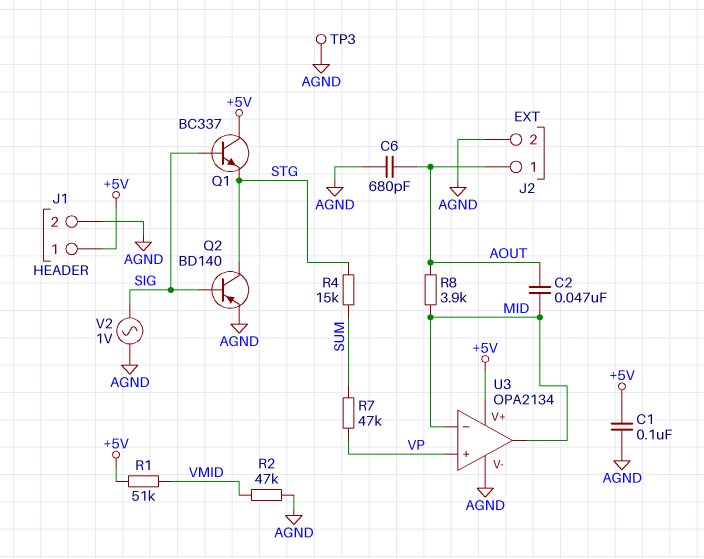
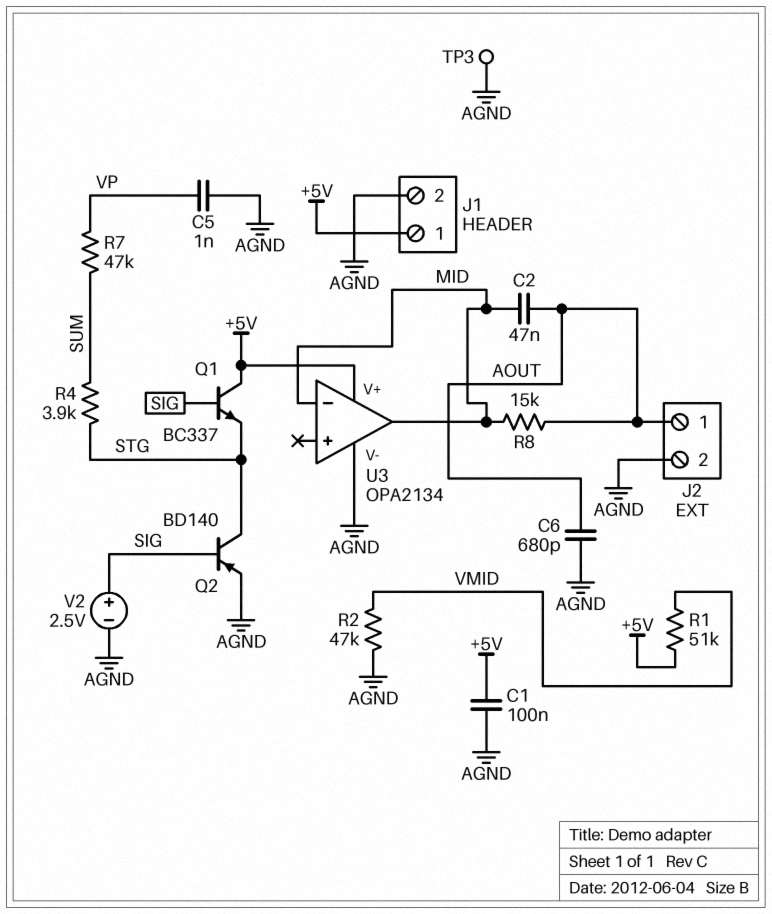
C5: none -> 1nF (AGND, VP)
R4: 15k (STG, SUM) -> 3.9k (STG, SUM)
R8: 3.9k (AOUT, MID) -> 15k (AOUT, MID)
U3 pin in+: VP -> none
V2: AC 1V (AGND, SIG) -> 2.5V (plus SIG, minus AGND)

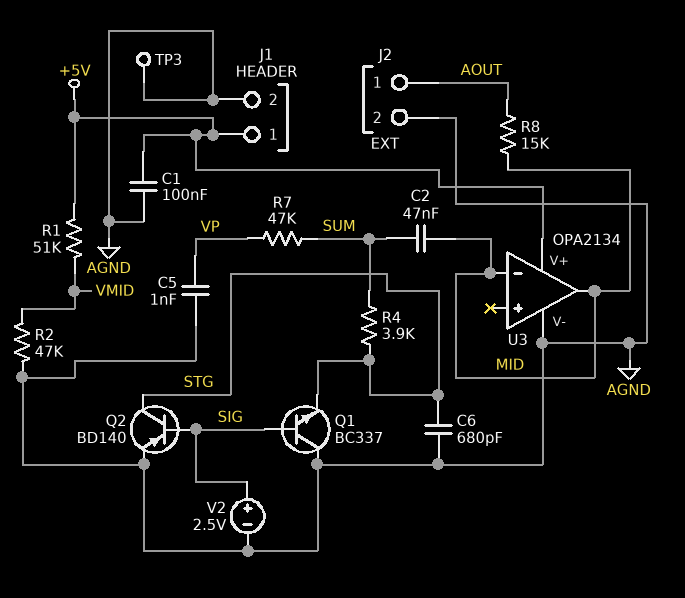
C2: 47nF (AOUT, MID) -> 47nF (MID, SUM)
C6: 680pF (AGND, AOUT) -> 680pF (AGND, STG)
Q1: NPN BC337 (B SIG, C +5V, E STG) -> NPN BC337 (B SIG, C AGND, E STG)

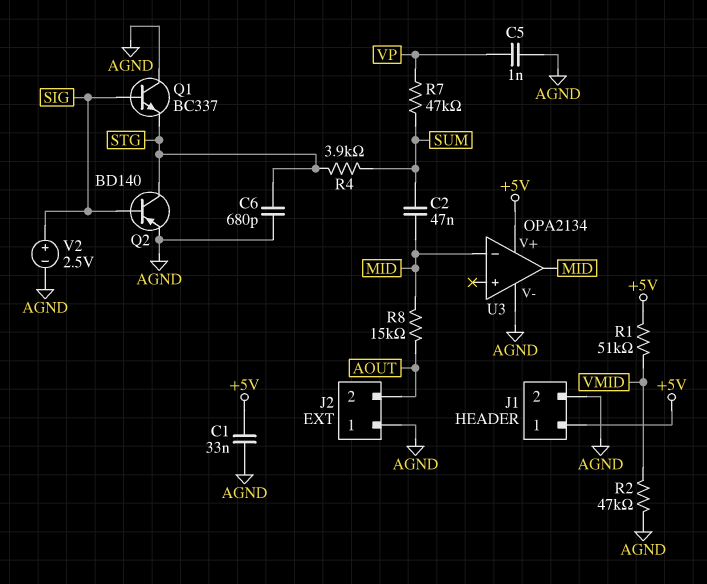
C1: 100nF (+5V, AGND) -> 33nF (+5V, AGND)
J2 pin 1: AOUT -> AGND
J2 pin 2: AGND -> AOUT
TP3: test point (AGND) -> none

